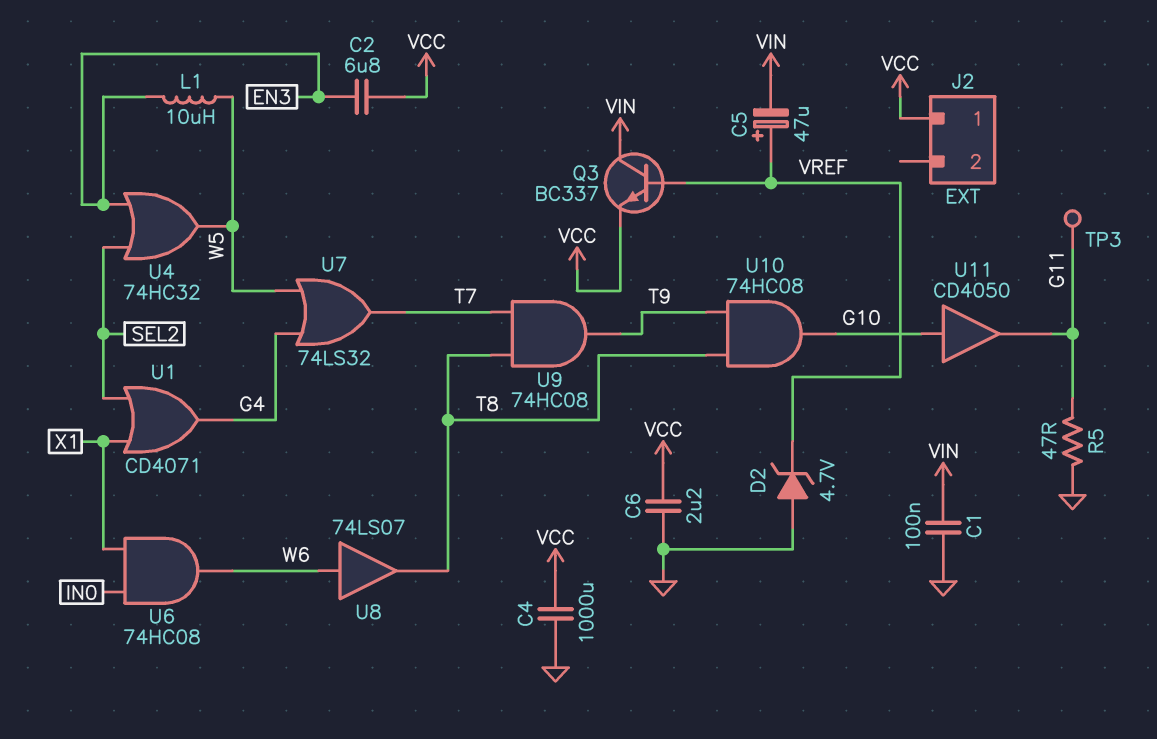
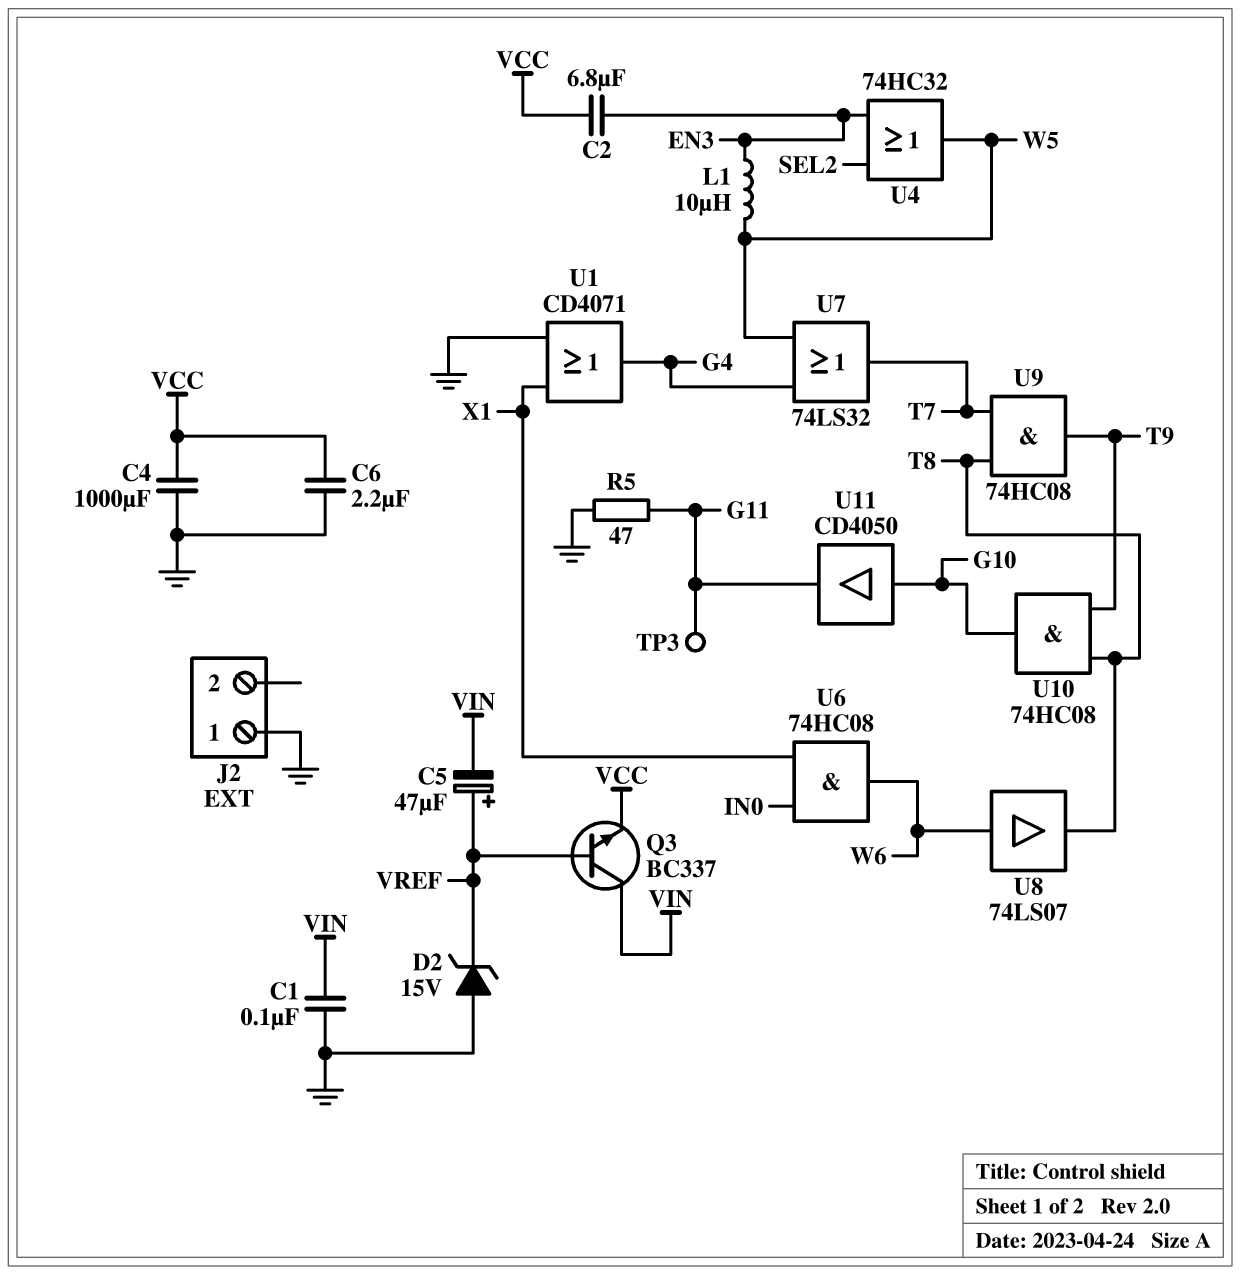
D2: zener 4.7V (A GND, K VREF) -> zener 15V (A GND, K VREF)
J2 pin 1: VCC -> GND
U1: OR CD4071 (in SEL2, in X1, out G4) -> OR CD4071 (in GND, in X1, out G4)

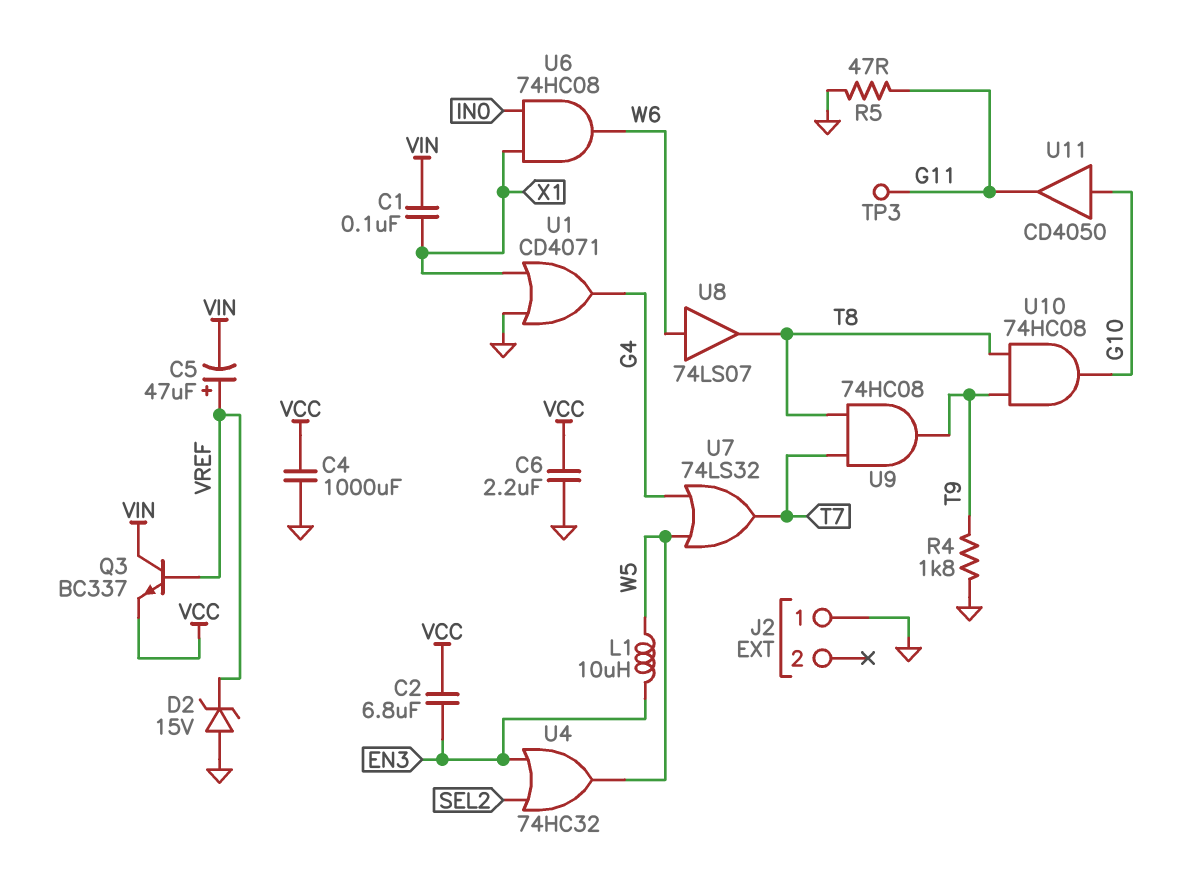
C1: 100nF (GND, VIN) -> 100nF (VIN, X1)
R4: none -> 1.8k (GND, T9)

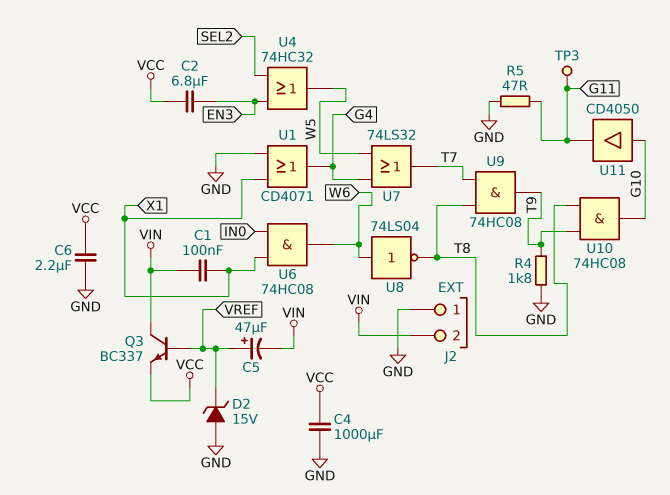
J2 pin 2: none -> VIN
L1: 10uH (EN3, W5) -> none
U8: buffer 74LS07 (in W6, out T8) -> NOT 74LS04 (in W6, out T8)

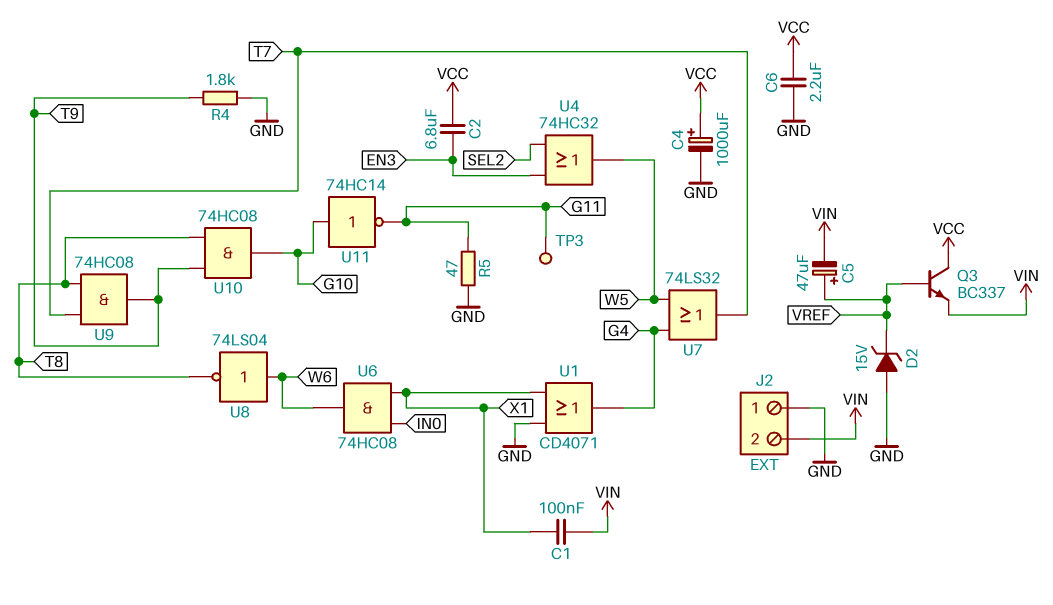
C4: 1000uF (GND, VCC) -> 1000uF (plus VCC, minus GND)
Q3: NPN BC337 (B VREF, C VIN, E VCC) -> NPN BC337 (B VREF, C VCC, E VIN)
U11: buffer CD4050 (in G10, out G11) -> NOT 74HC14 (in G10, out G11)

